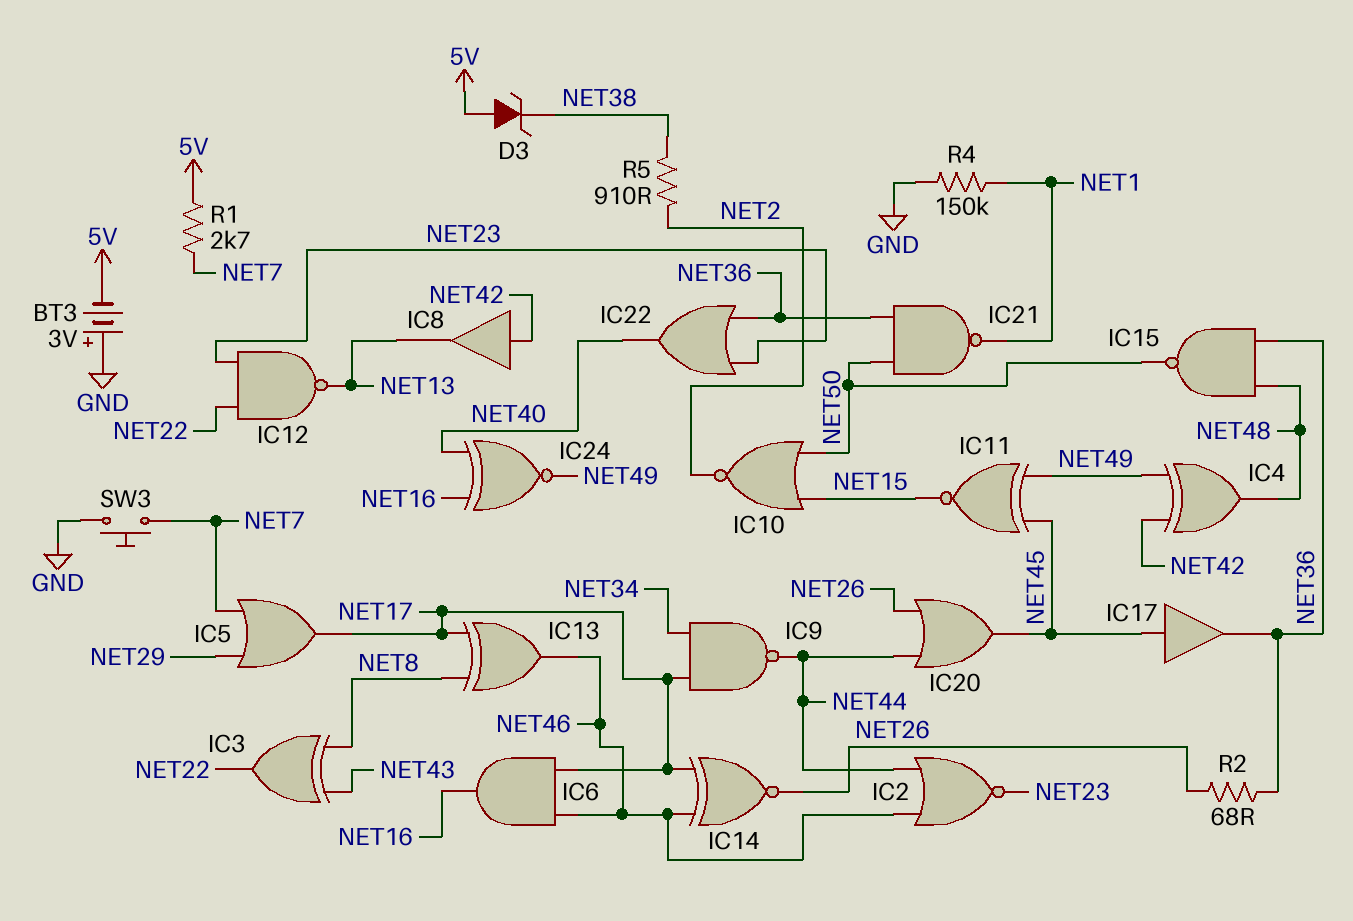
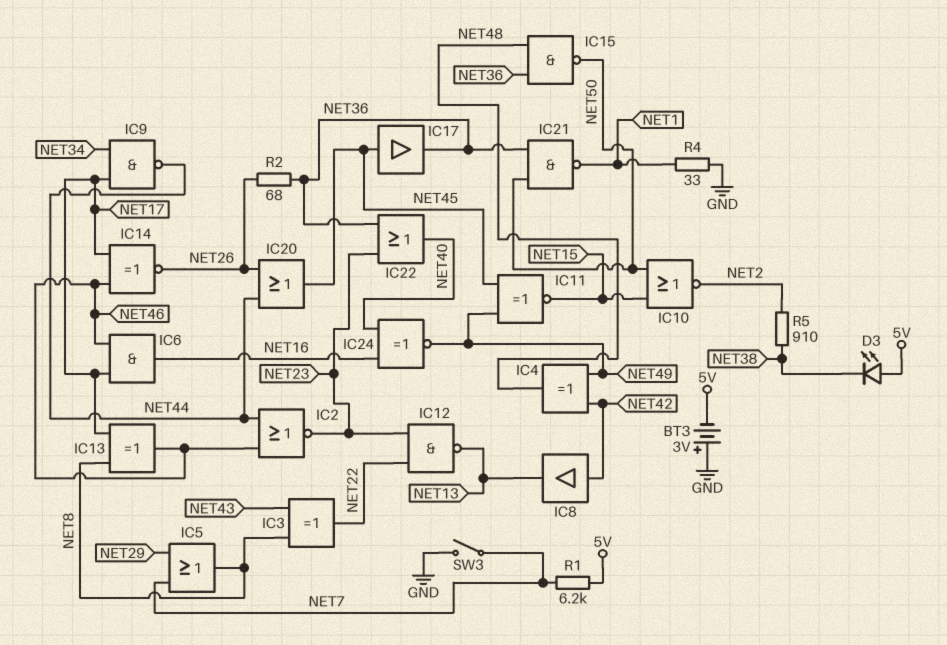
D3: zener (A 5V, K NET38) -> LED (A 5V, K NET38)
IC5: OR (in NET7, in NET29, out NET17) -> OR (in NET7, in NET29, out NET8)
R1: 2.7k (5V, NET7) -> 6.2k (5V, NET7)
R4: 150k (GND, NET1) -> 33 (GND, NET1)
SW3: button (GND, NET7) -> switch (GND, NET7)

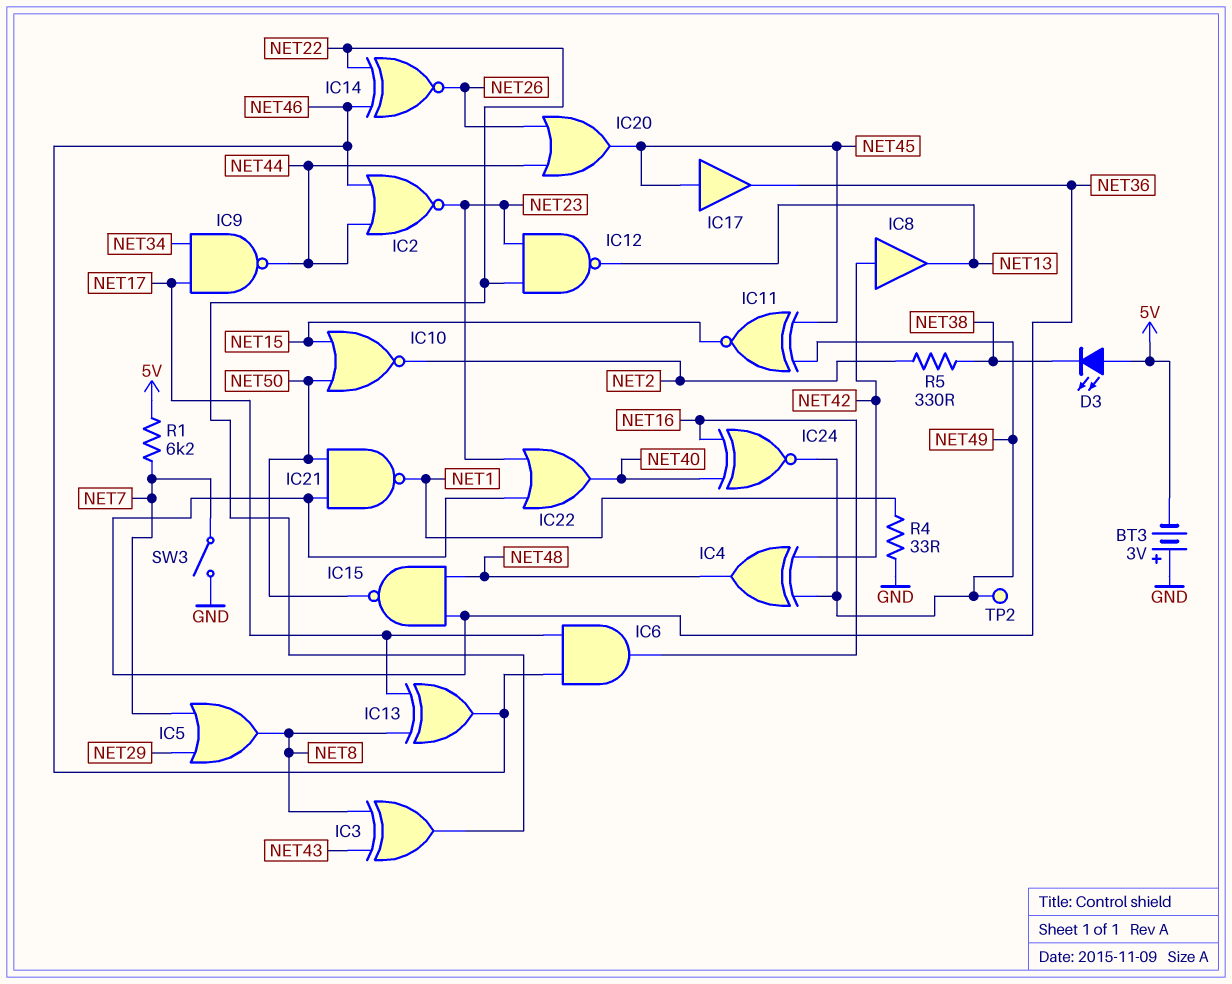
IC14: XNOR (in NET17, in NET46, out NET26) -> XNOR (in NET22, in NET46, out NET26)
R2: 68 (NET26, NET36) -> none
R5: 910 (NET2, NET38) -> 330 (NET2, NET38)
TP2: none -> test point (NET49)

